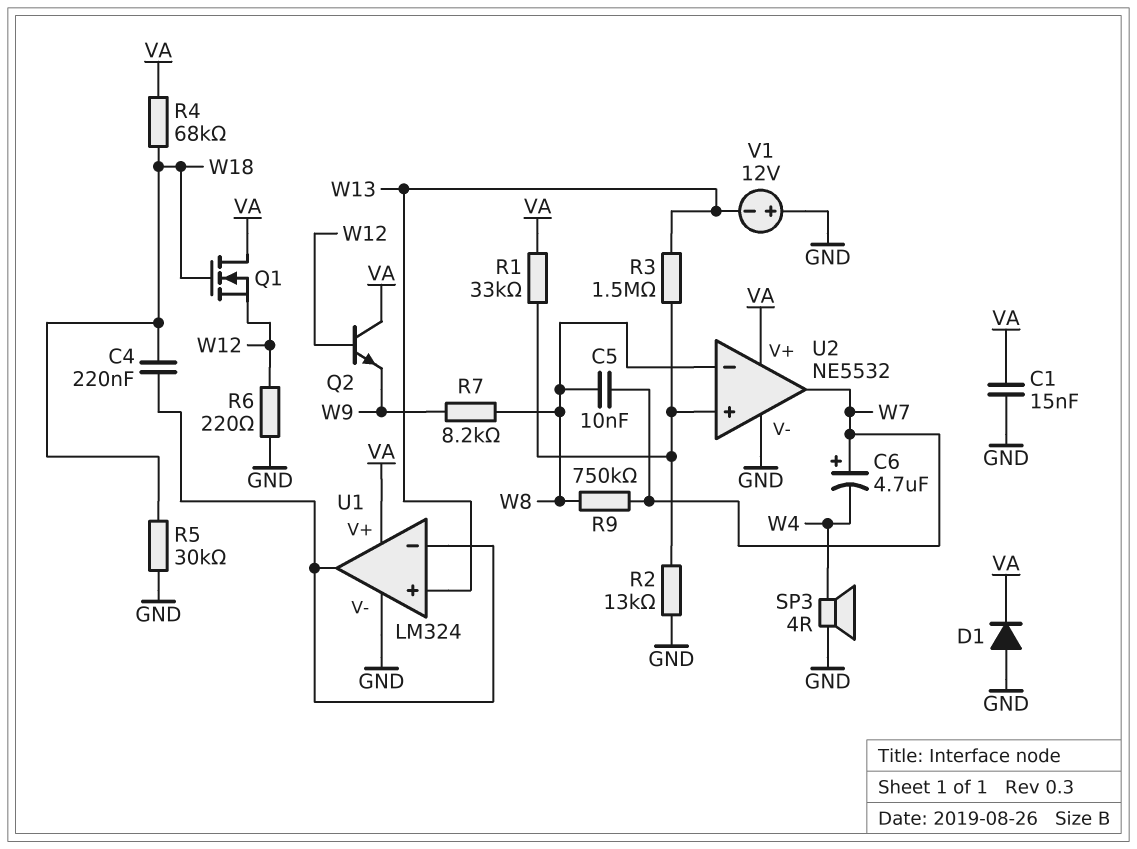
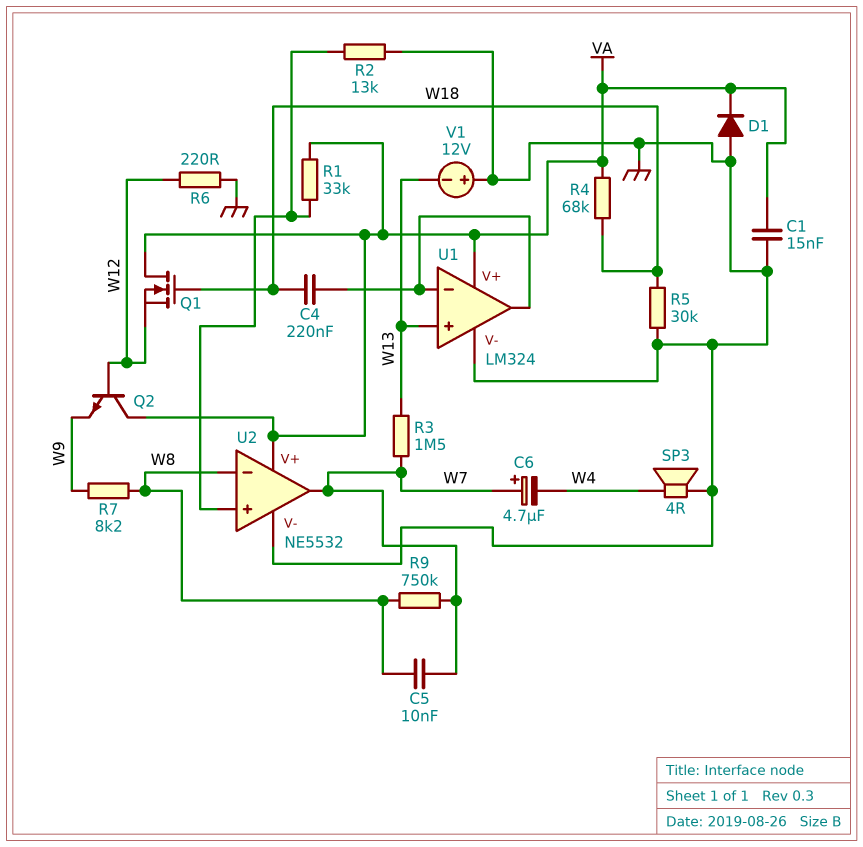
R3: 1.5M (U2/in+, W13) -> 1.5M (W7, W13)

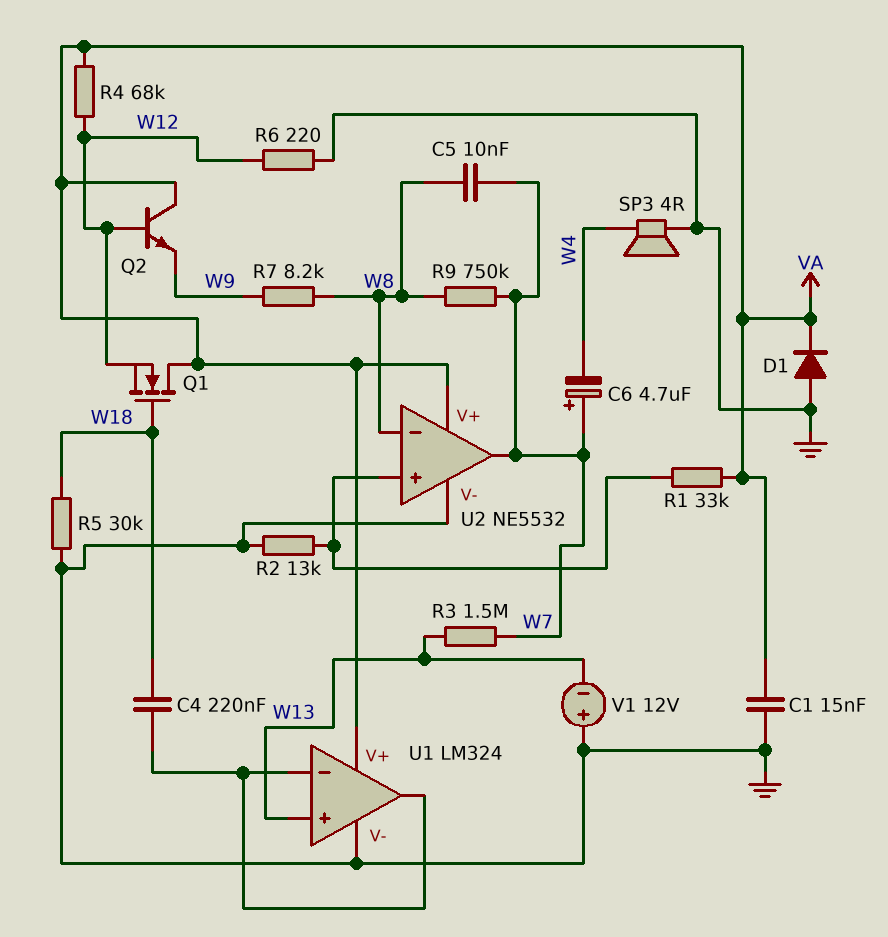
R4: 68k (VA, W18) -> 68k (VA, W12)

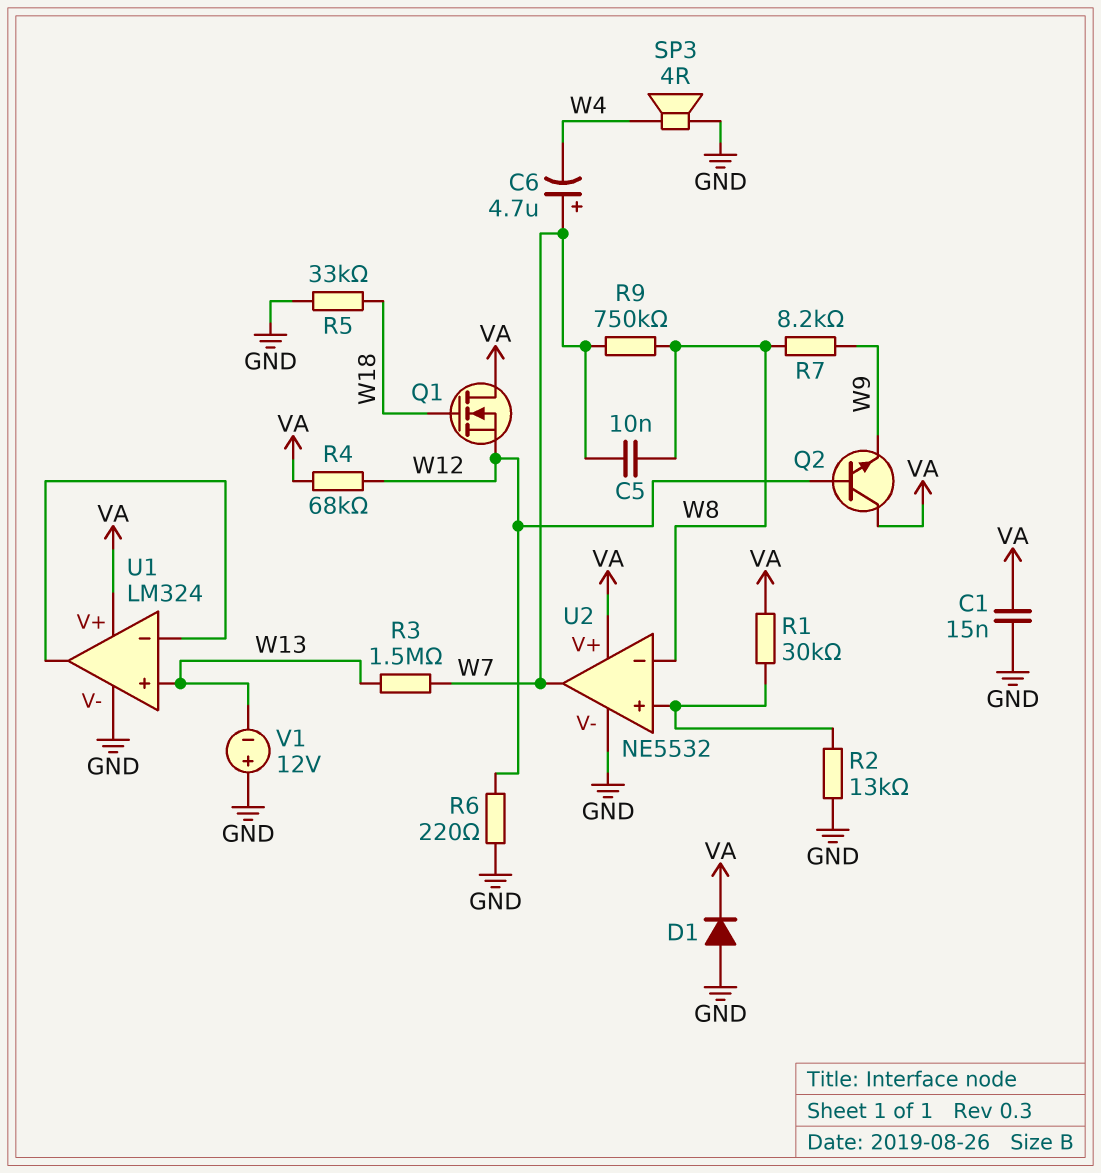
C4: 220nF (U1/in-, W18) -> none
R1: 33k (U2/in+, VA) -> 30k (U2/in+, VA)
R5: 30k (GND, W18) -> 33k (GND, W18)

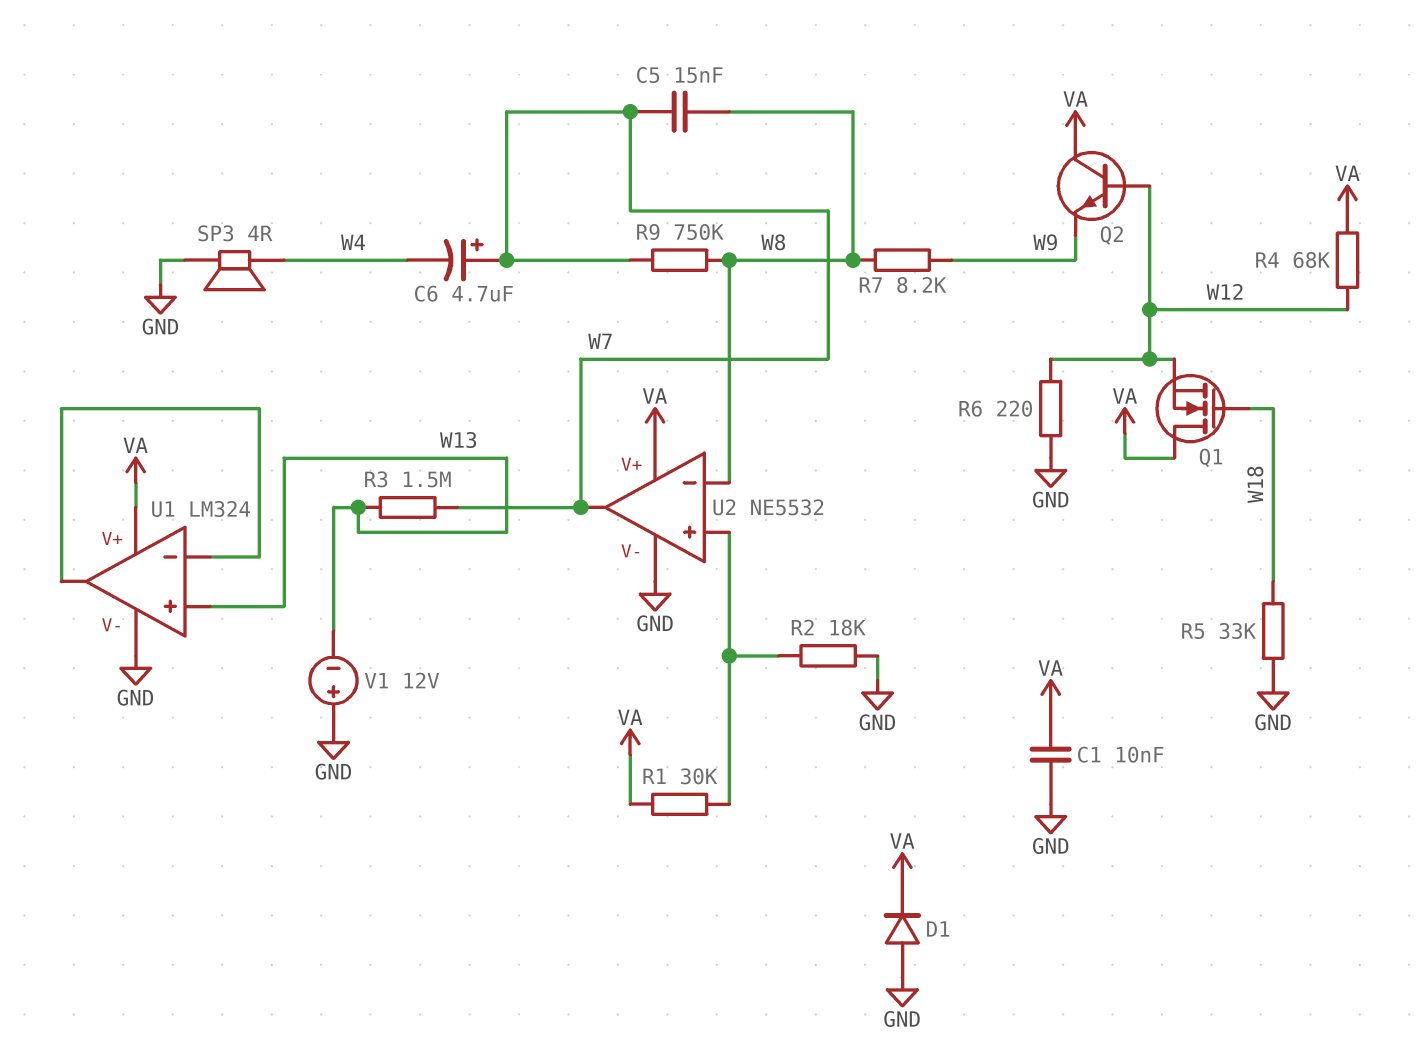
C1: 15nF (GND, VA) -> 10nF (GND, VA)
C5: 10nF (W7, W8) -> 15nF (W7, W8)
R2: 13k (GND, U2/in+) -> 18k (GND, U2/in+)

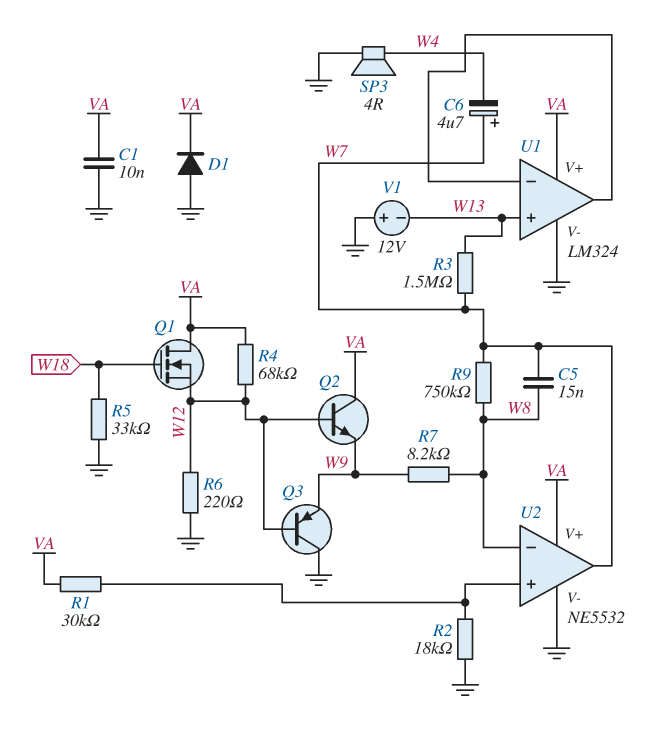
Q3: none -> PNP (B W12, C GND, E W9)

